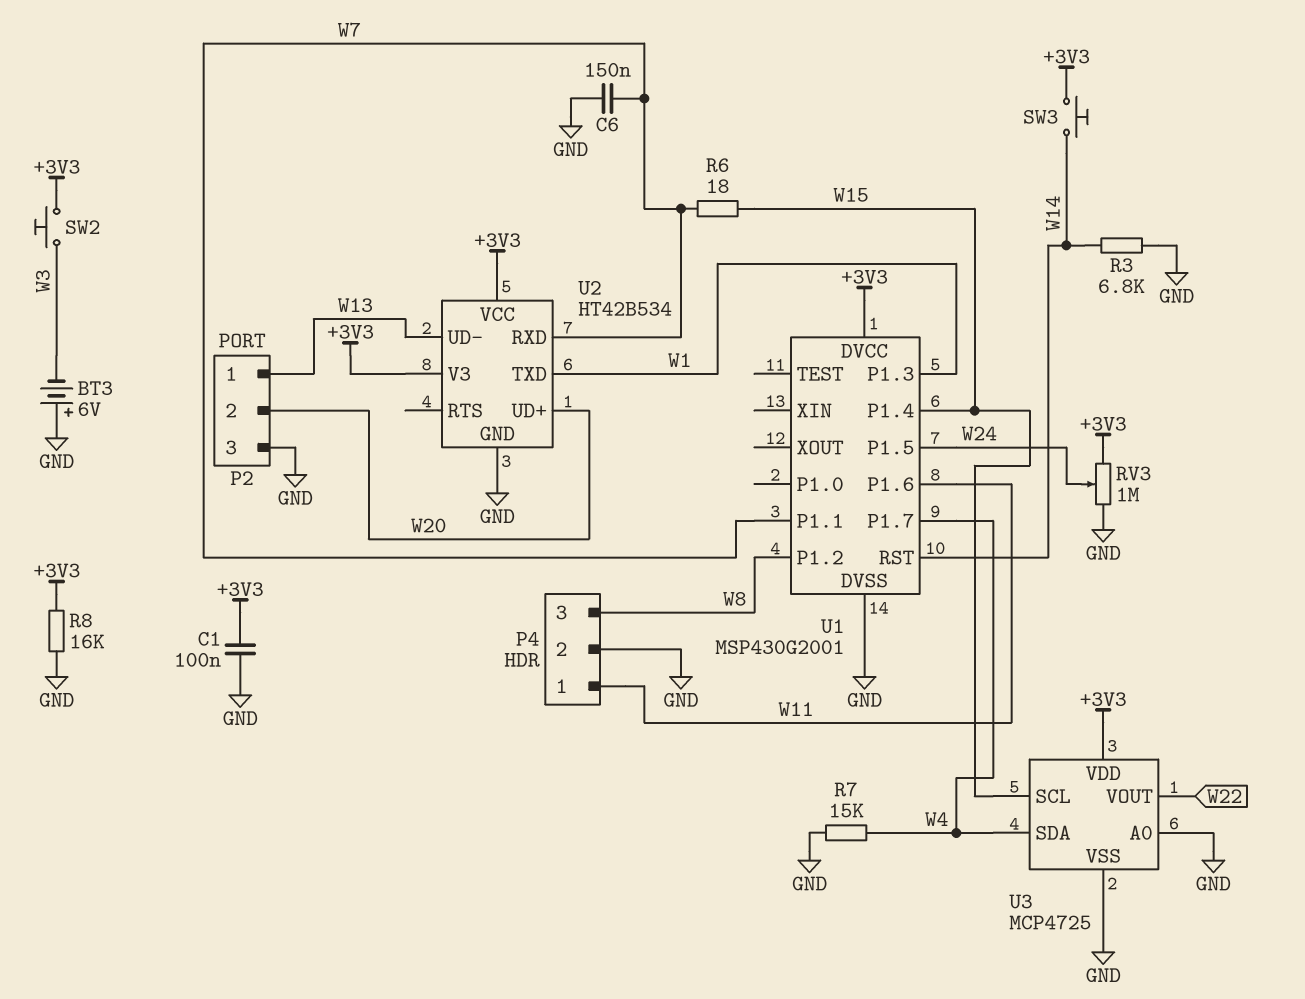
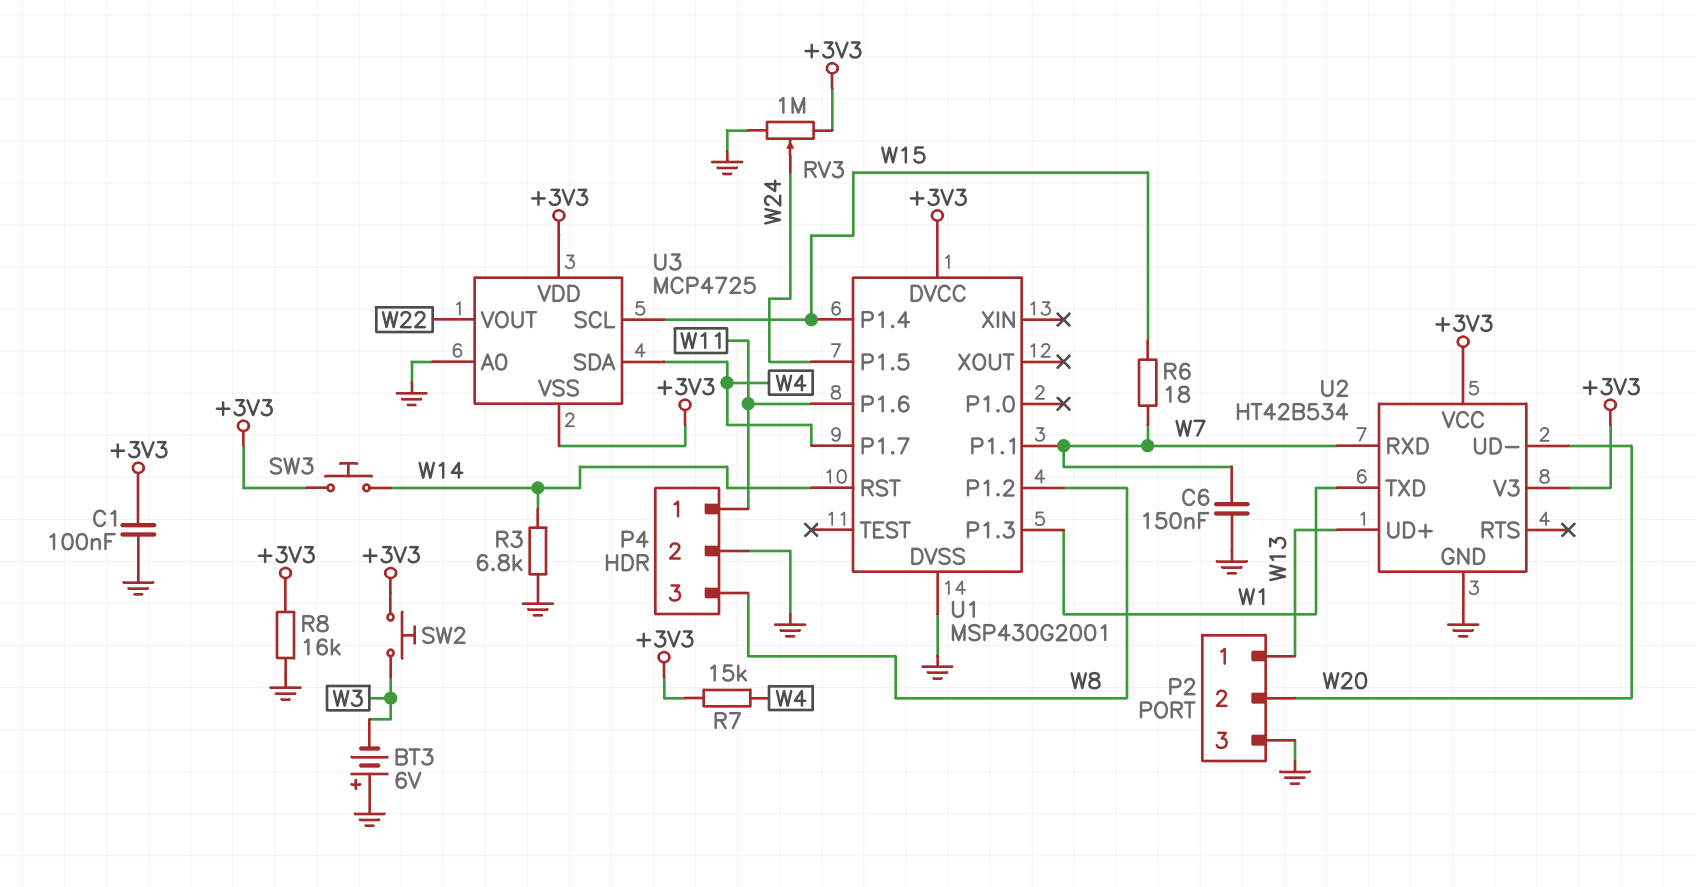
R7: 15k (GND, W4) -> 15k (+3V3, W4)
U2 pin UD+: W20 -> W13
U2 pin UD-: W13 -> W20
U3 pin VSS: GND -> +3V3

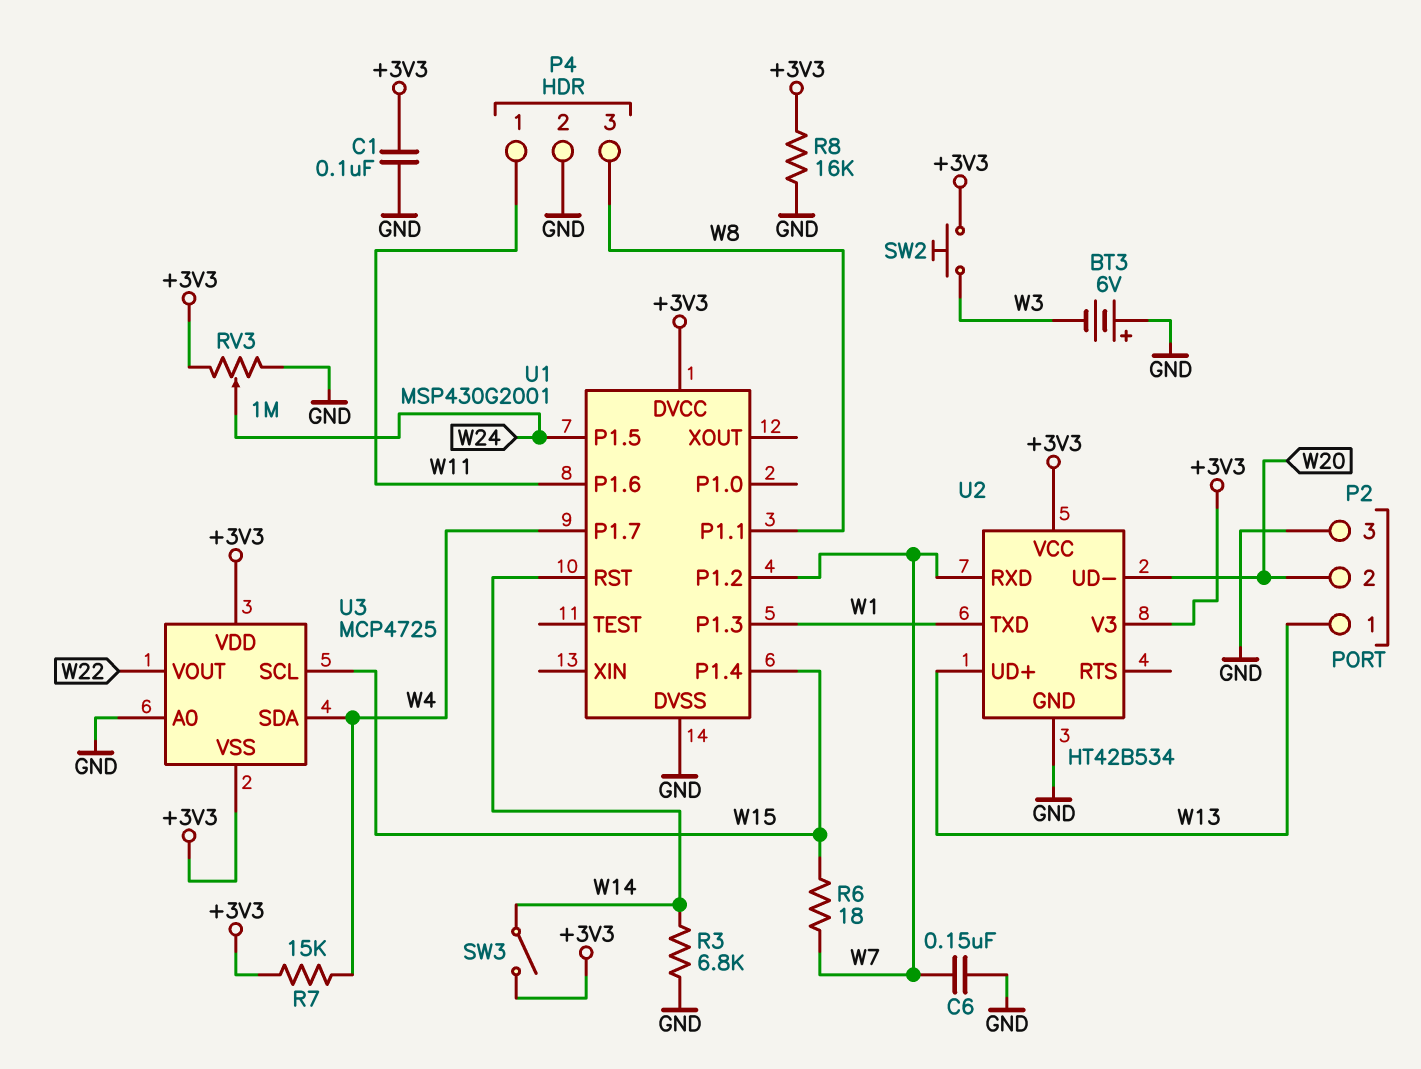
SW3: button (+3V3, W14) -> switch (+3V3, W14)
U1 pin P1.1: W7 -> W8
U1 pin P1.2: W8 -> W7

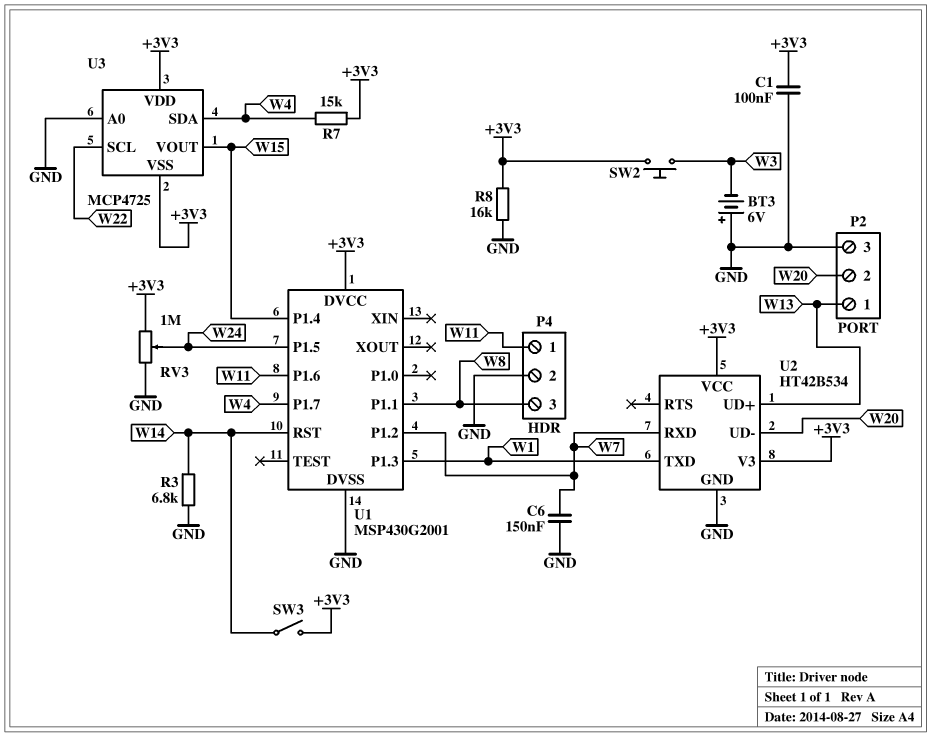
R6: 18 (W7, W15) -> none
U3 pin SCL: W15 -> W22
U3 pin VOUT: W22 -> W15

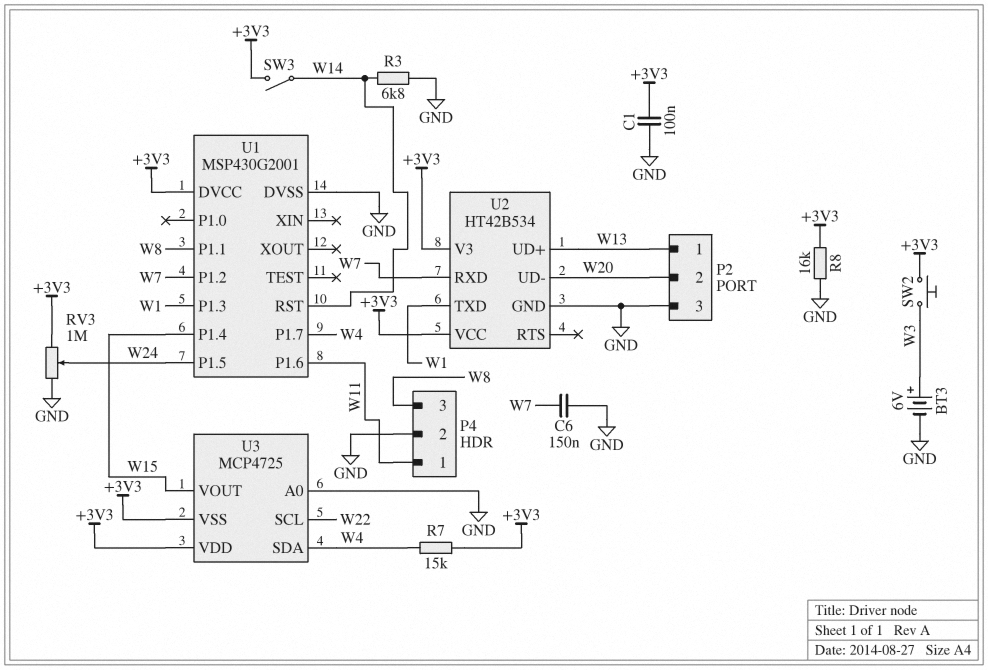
BT3: 6V (plus GND, minus W3) -> 6V (plus W3, minus GND)

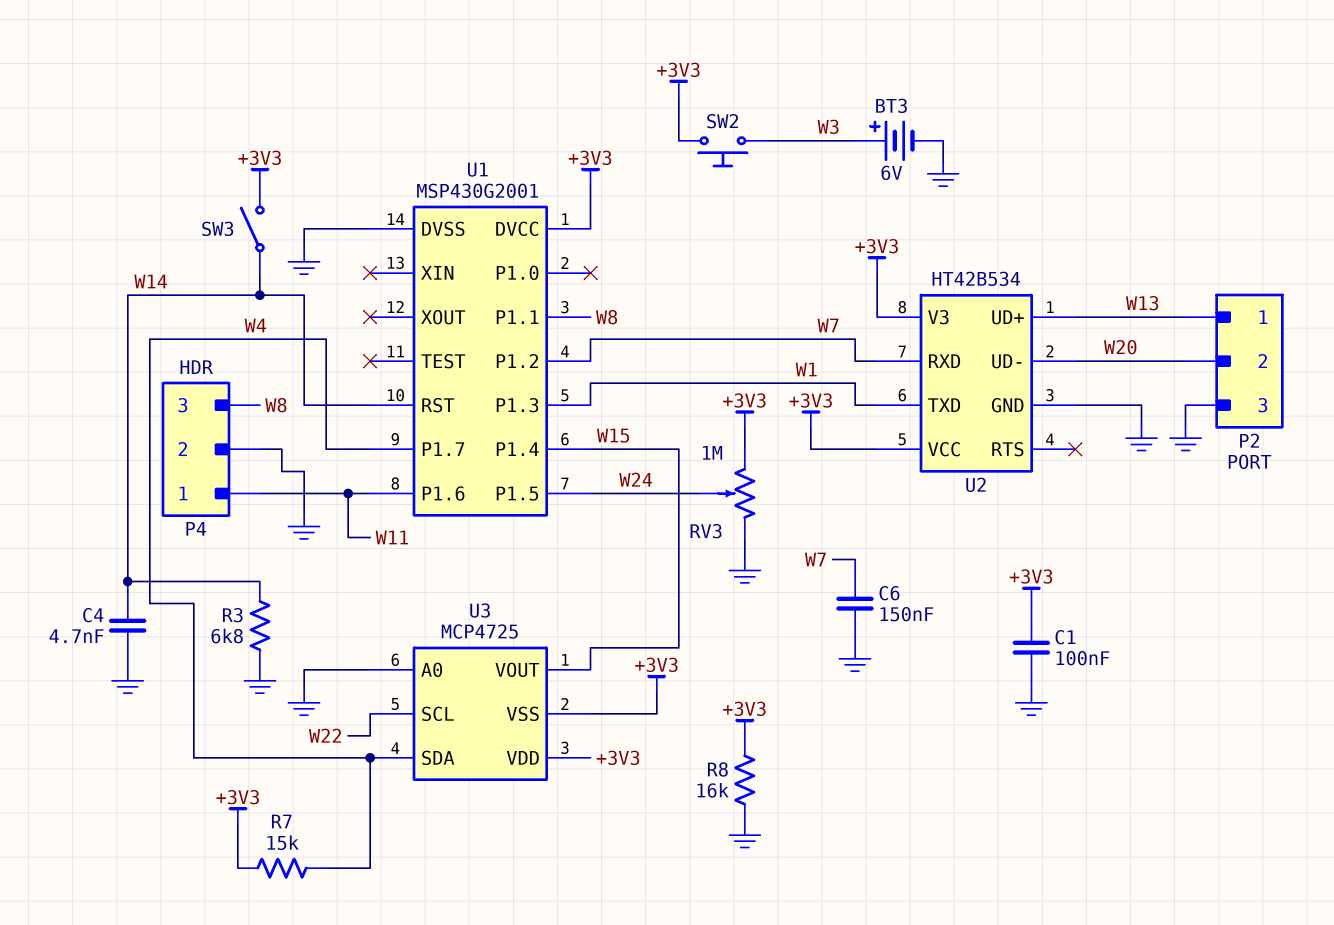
C4: none -> 4.7nF (GND, W14)

